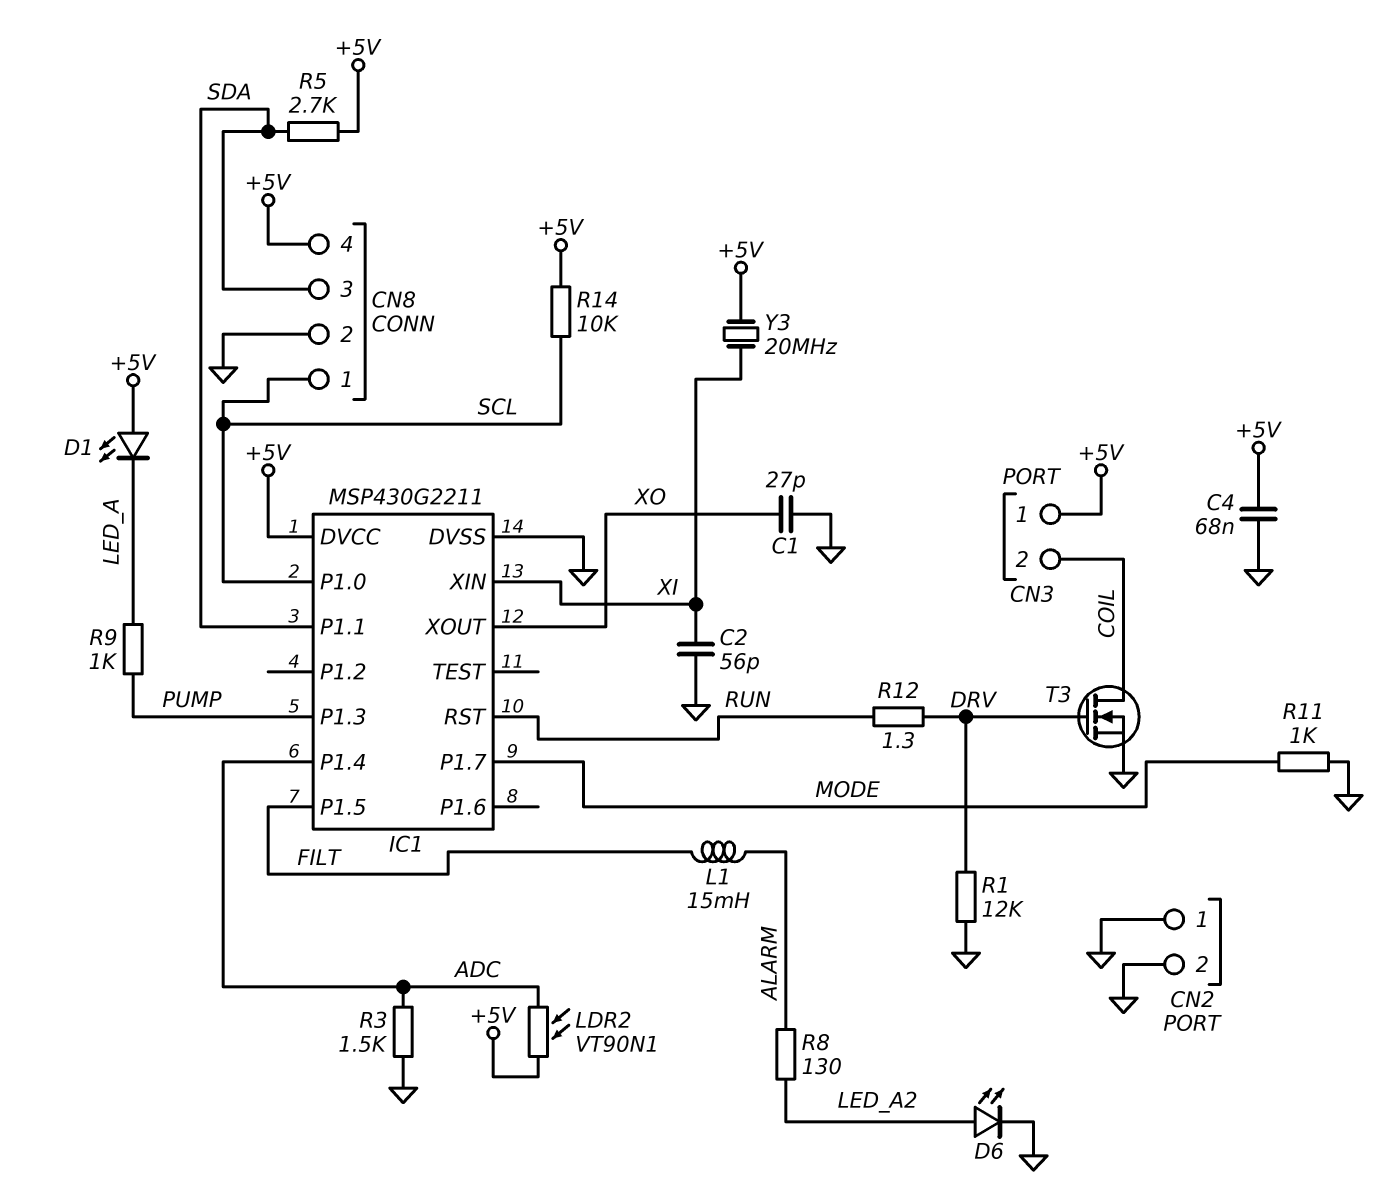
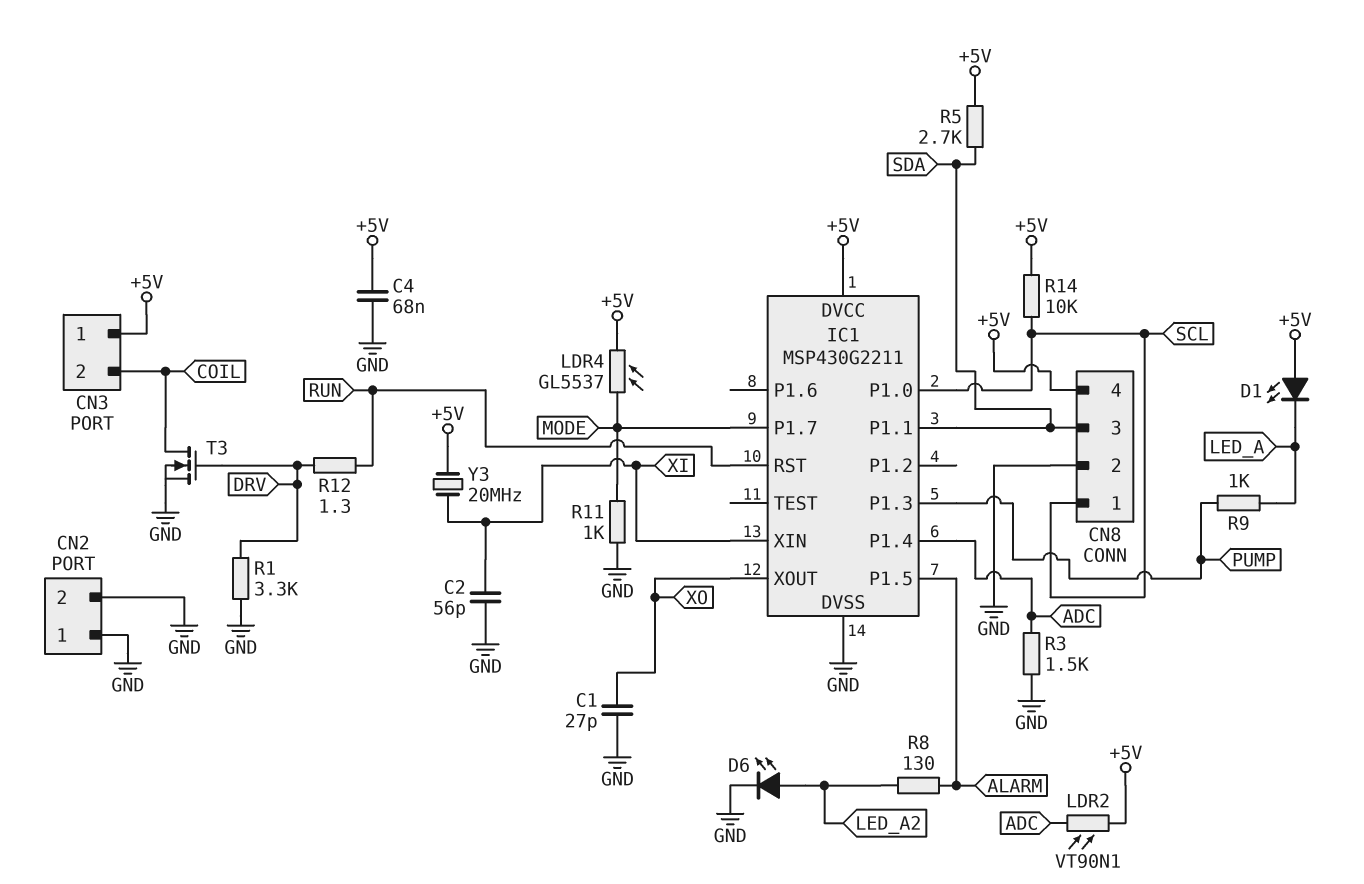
IC1 pin P1.5: FILT -> ALARM
L1: 15mH (ALARM, FILT) -> none
LDR4: none -> GL5537 (+5V, MODE)
R1: 12k (DRV, GND) -> 3.3k (DRV, GND)

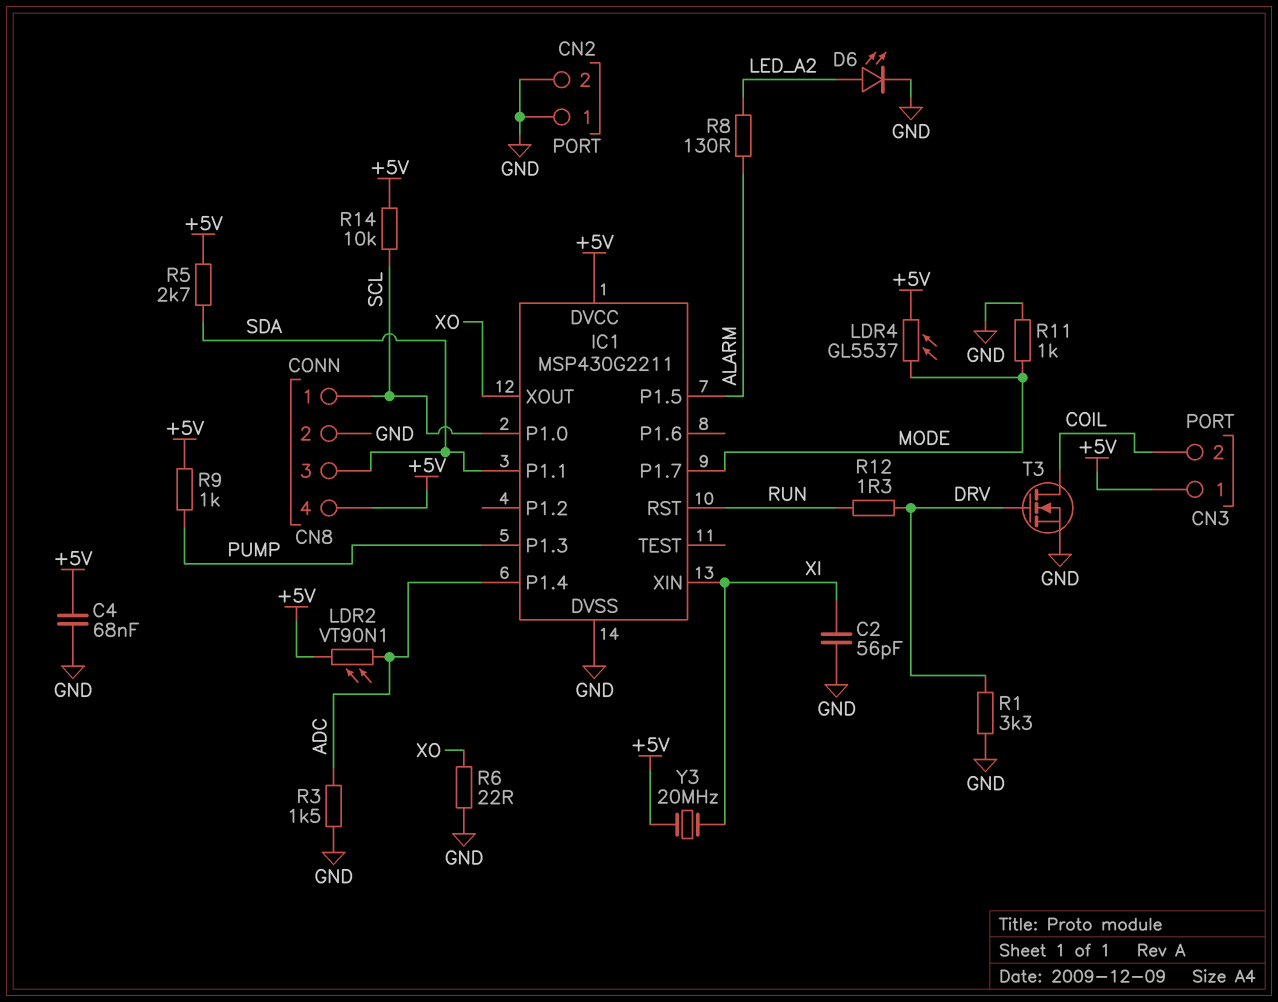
C1: 27pF (GND, XO) -> none
D1: LED (A +5V, K LED_A) -> none
R6: none -> 22 (GND, XO)
R9: 1k (LED_A, PUMP) -> 1k (+5V, PUMP)

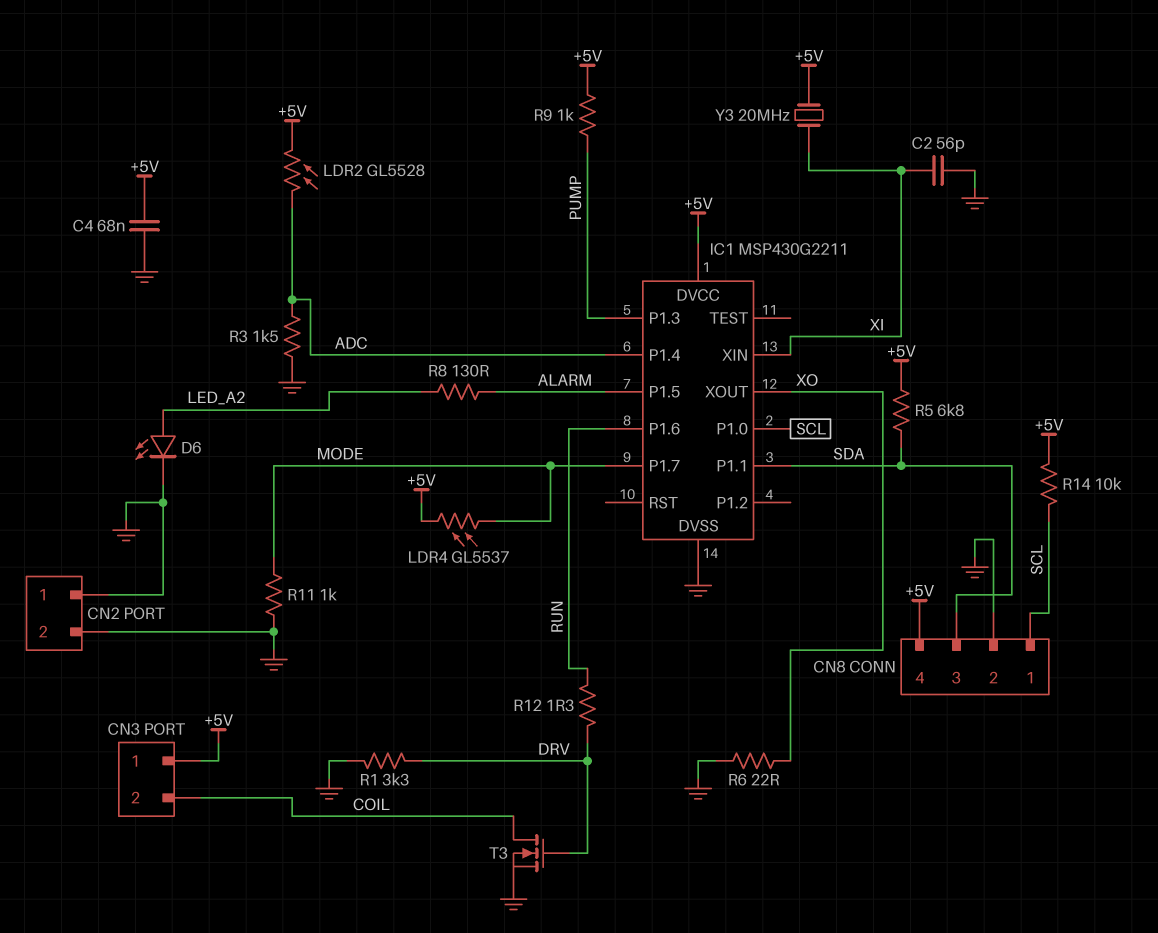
IC1 pin P1.6: none -> RUN
IC1 pin RST: RUN -> none
LDR2: VT90N1 (+5V, ADC) -> GL5528 (+5V, ADC)
R5: 2.7k (+5V, SDA) -> 6.8k (+5V, SDA)

